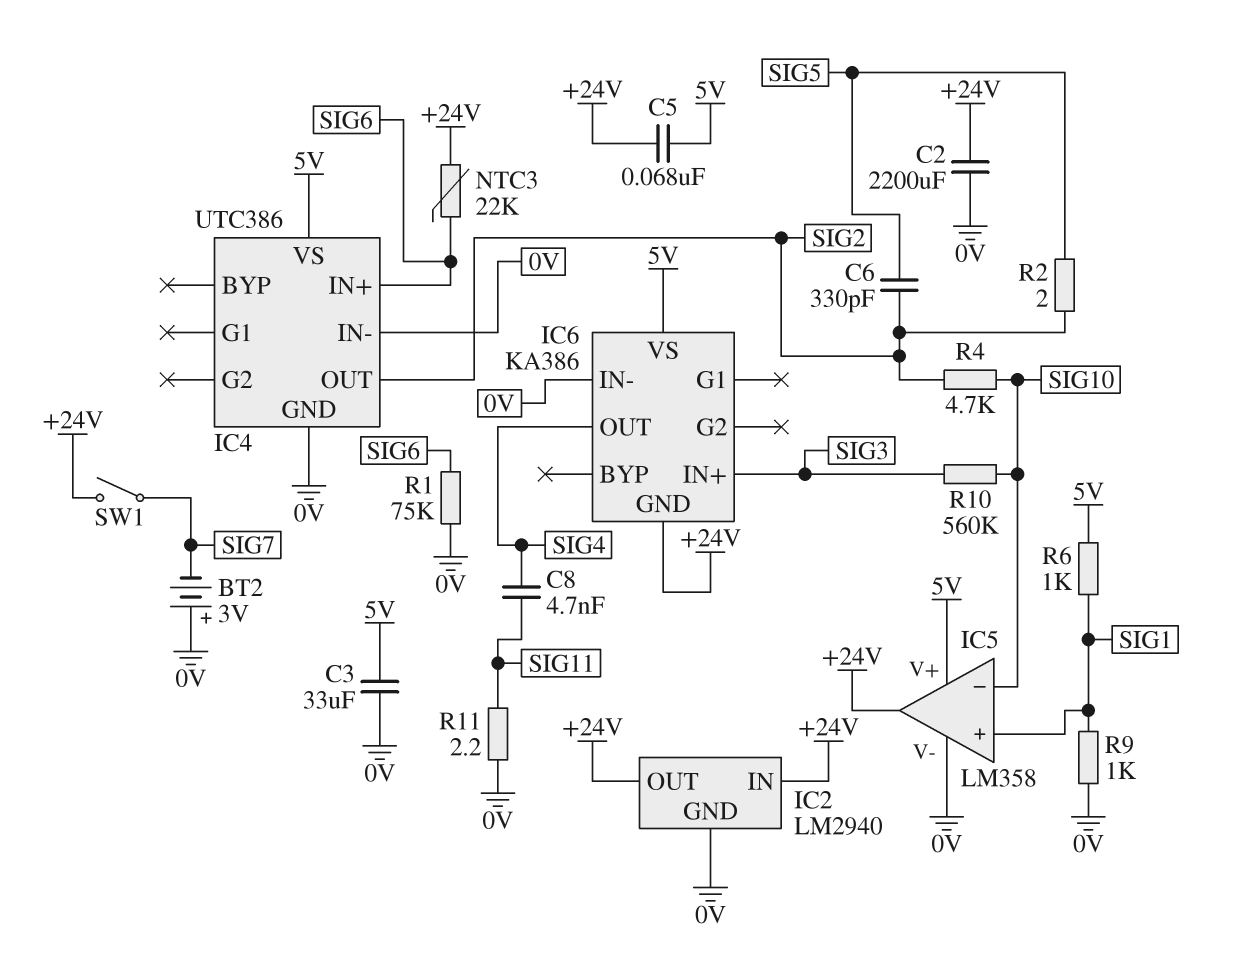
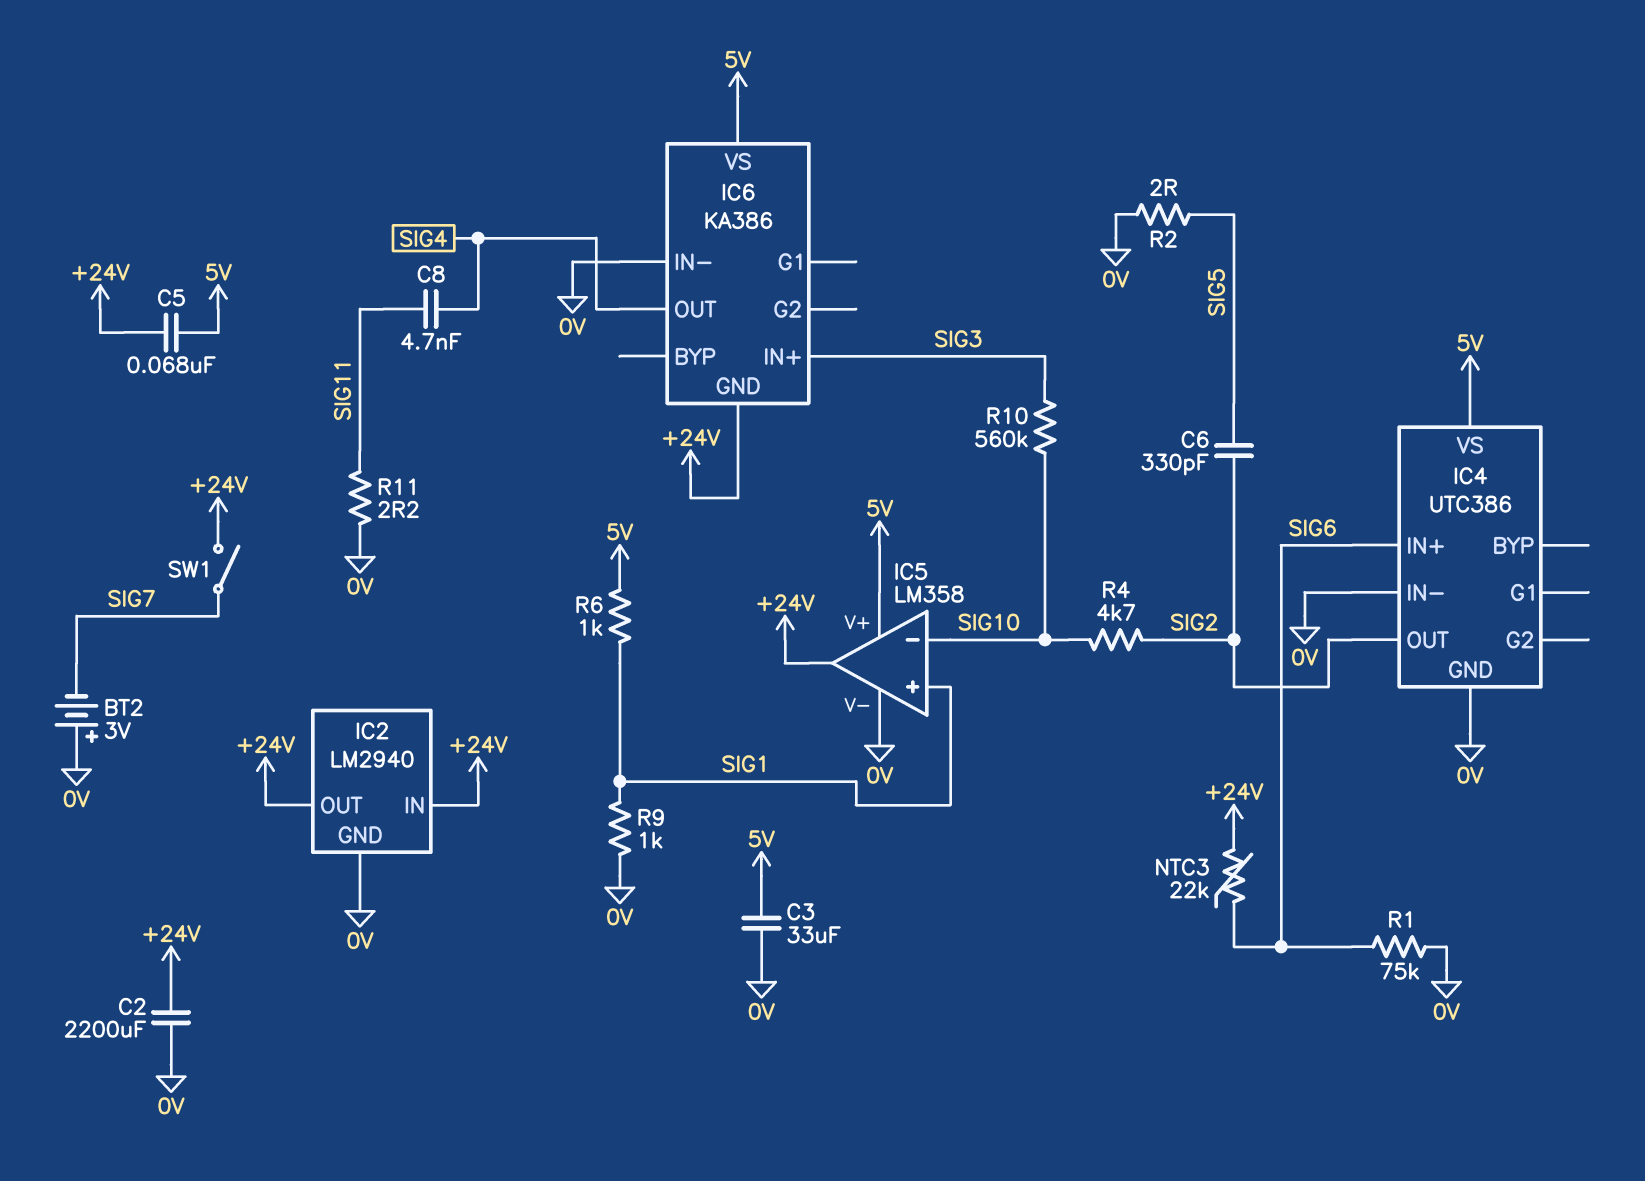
R2: 2 (SIG2, SIG5) -> 2 (0V, SIG5)

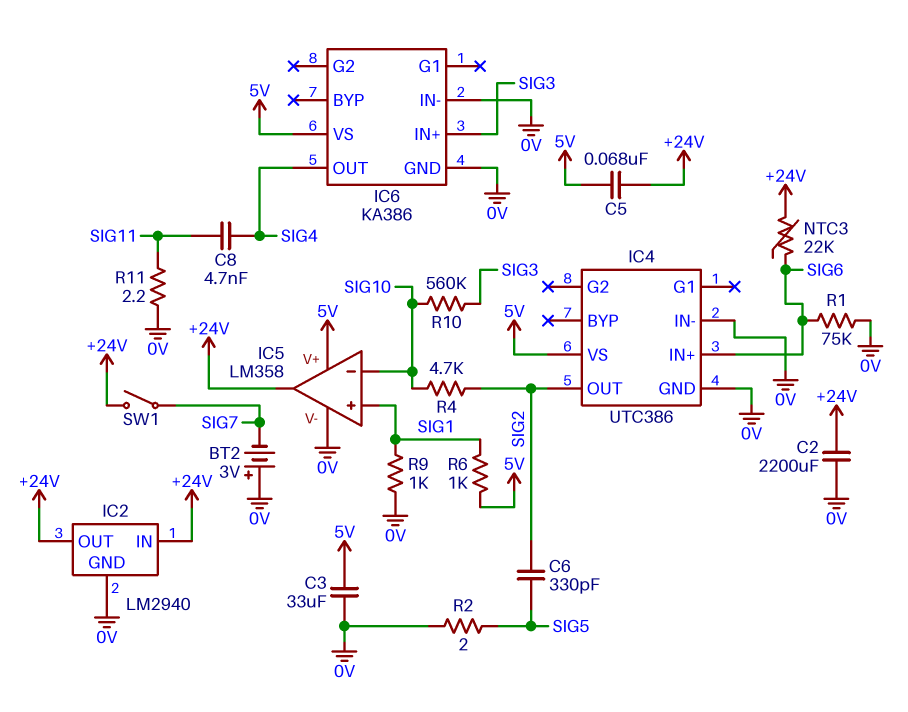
IC6 pin GND: +24V -> 0V

